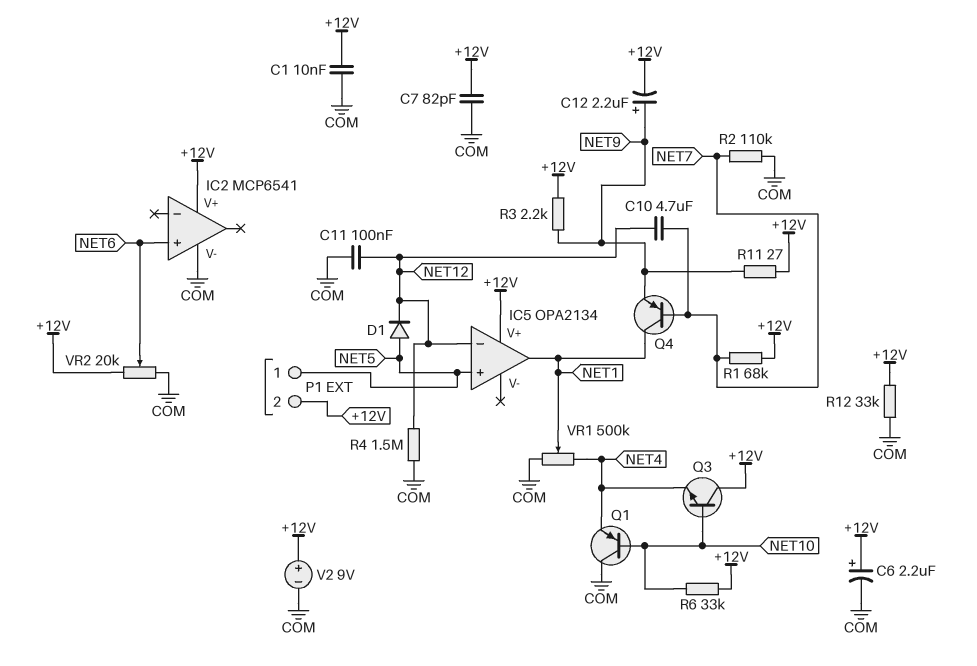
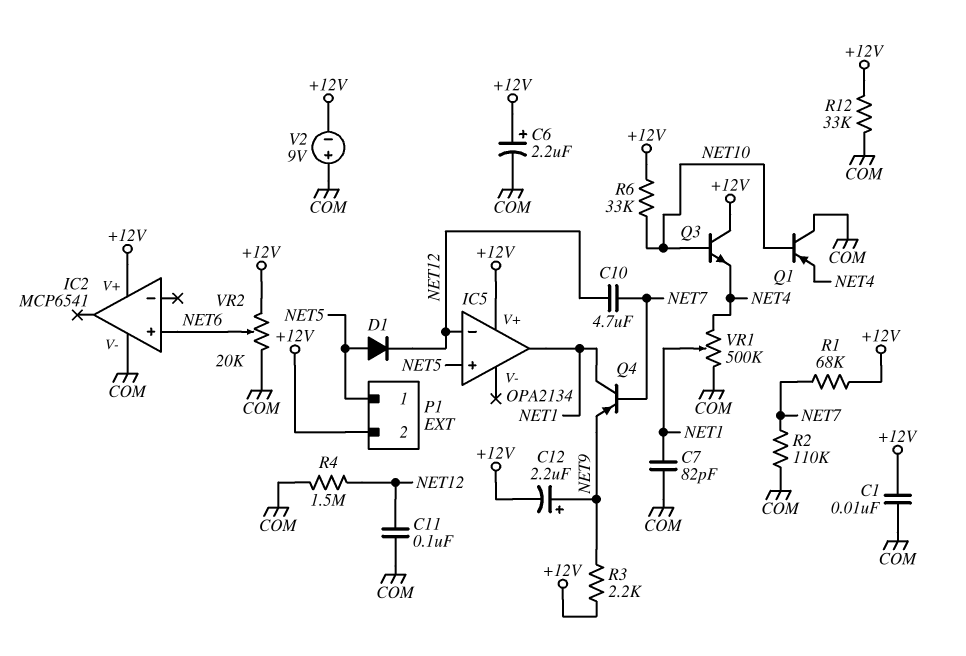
C7: 82pF (+12V, COM) -> 82pF (COM, NET1)
R11: 27 (+12V, NET9) -> none
V2: 9V (plus +12V, minus COM) -> 9V (plus COM, minus +12V)

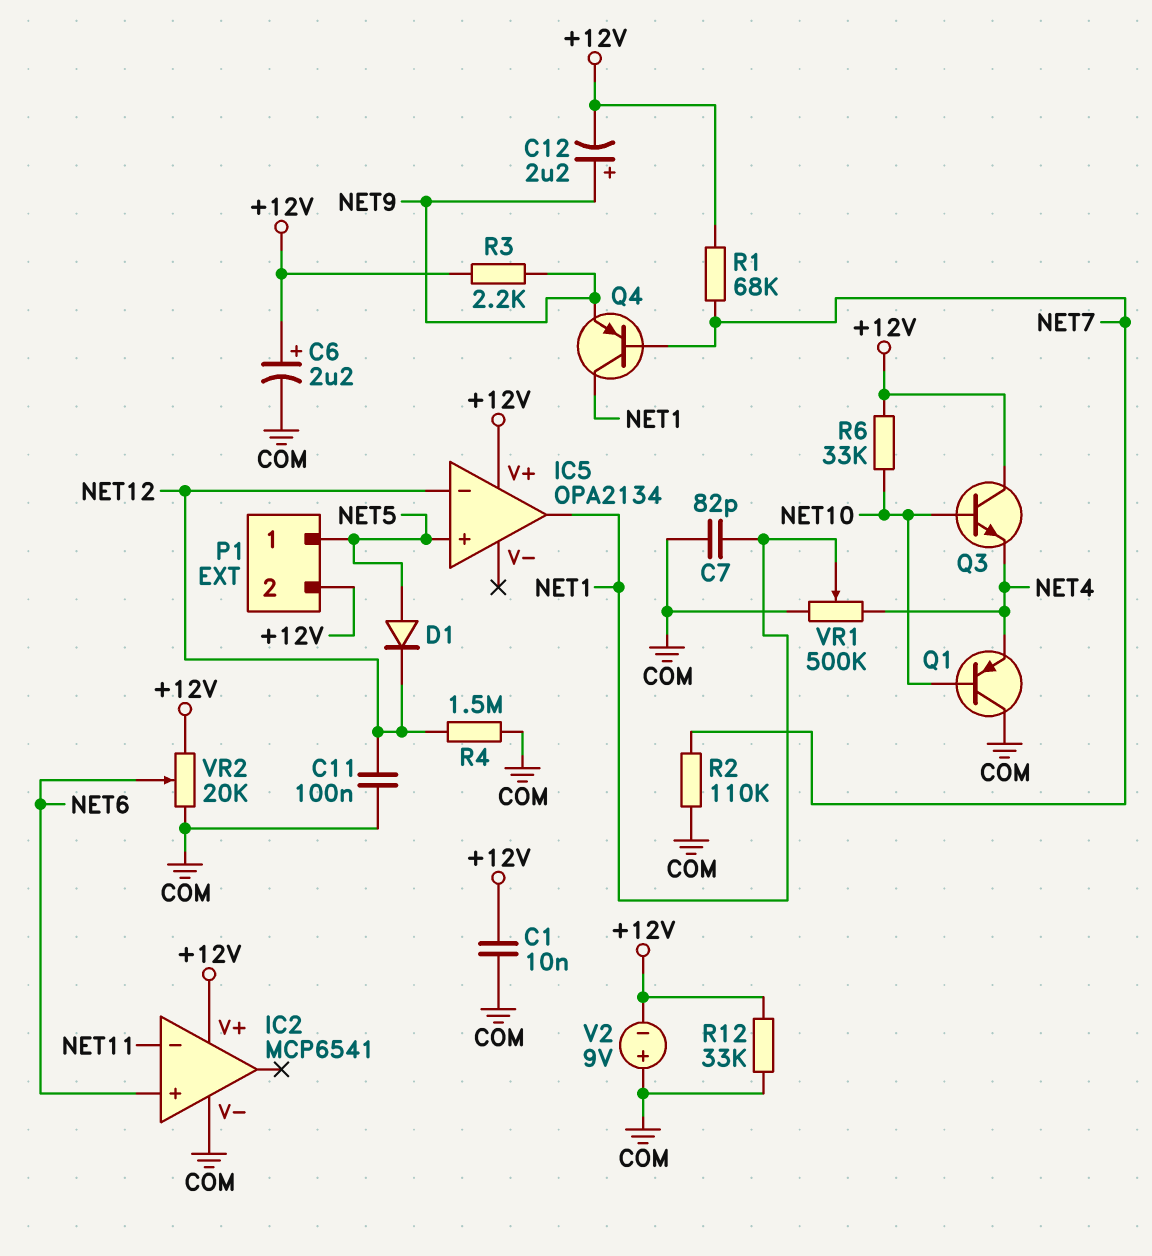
C10: 4.7uF (NET7, NET12) -> none
IC2 pin in-: none -> NET11

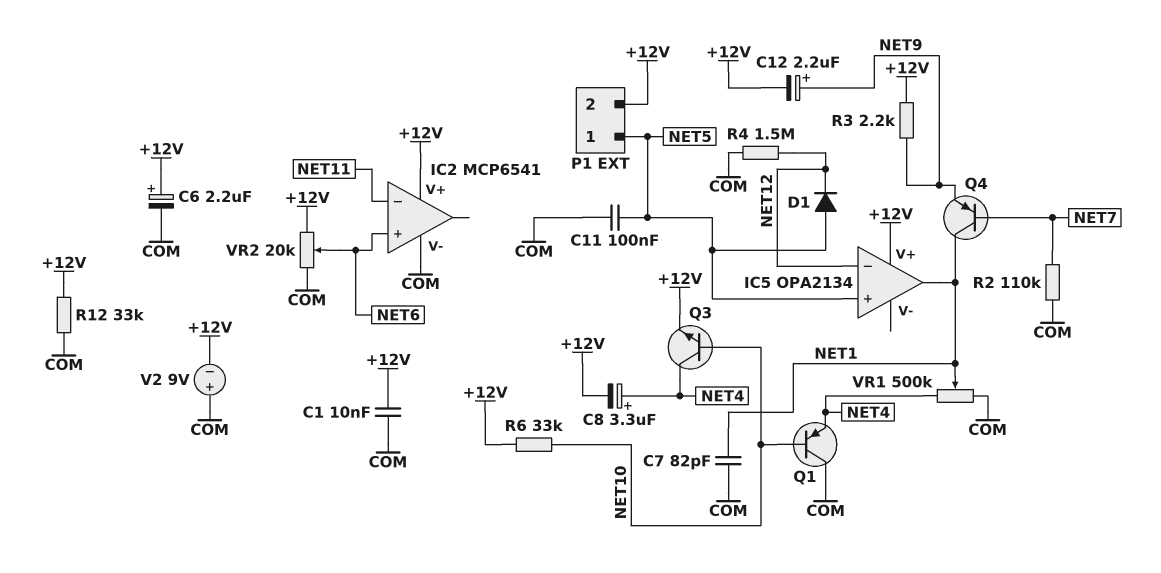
C8: none -> 3.3uF (plus NET4, minus +12V)
C11: 100nF (COM, NET12) -> 100nF (COM, NET5)
Q3: NPN (B NET10, C +12V, E NET4) -> NPN (B NET10, C NET4, E +12V)
R1: 68k (+12V, NET7) -> none

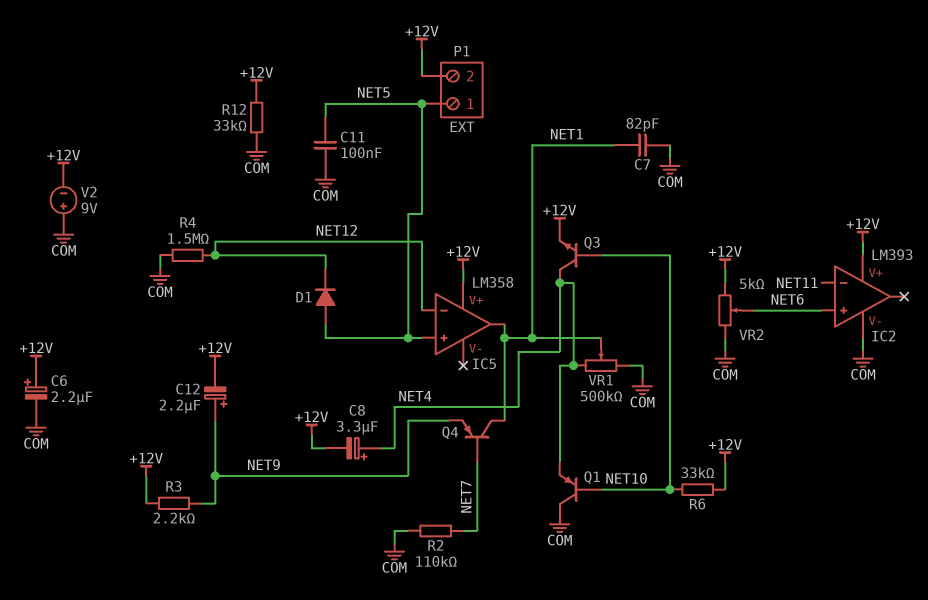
C1: 10nF (+12V, COM) -> none
IC2: MCP6541 -> LM393
IC5: OPA2134 -> LM358
VR2: 20k (+12V, COM, wiper NET6) -> 5k (+12V, COM, wiper NET6)

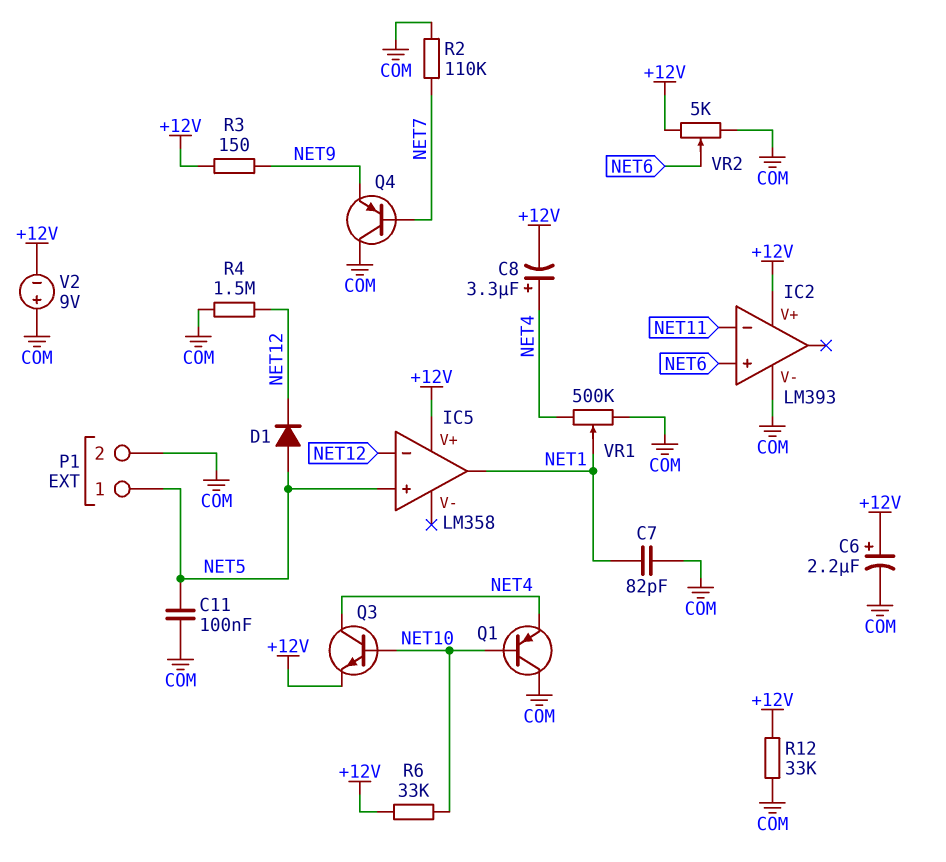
C12: 2.2uF (plus NET9, minus +12V) -> none
P1 pin 2: +12V -> COM
Q4: PNP (B NET7, C NET1, E NET9) -> PNP (B NET7, C COM, E NET9)
R3: 2.2k (+12V, NET9) -> 150 (+12V, NET9)

